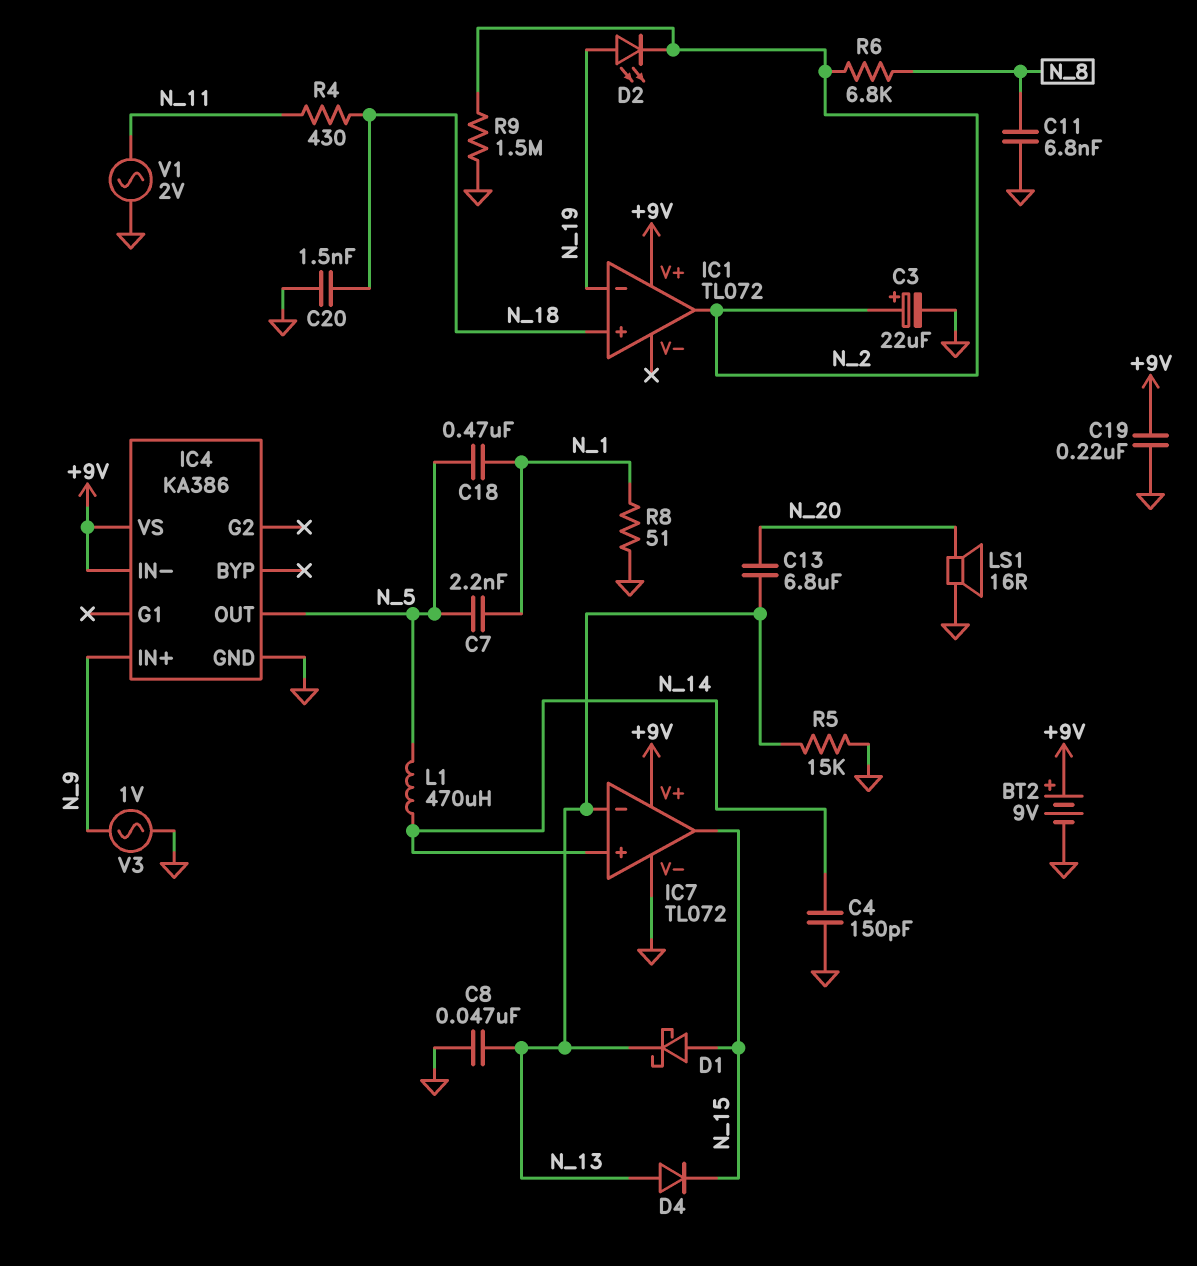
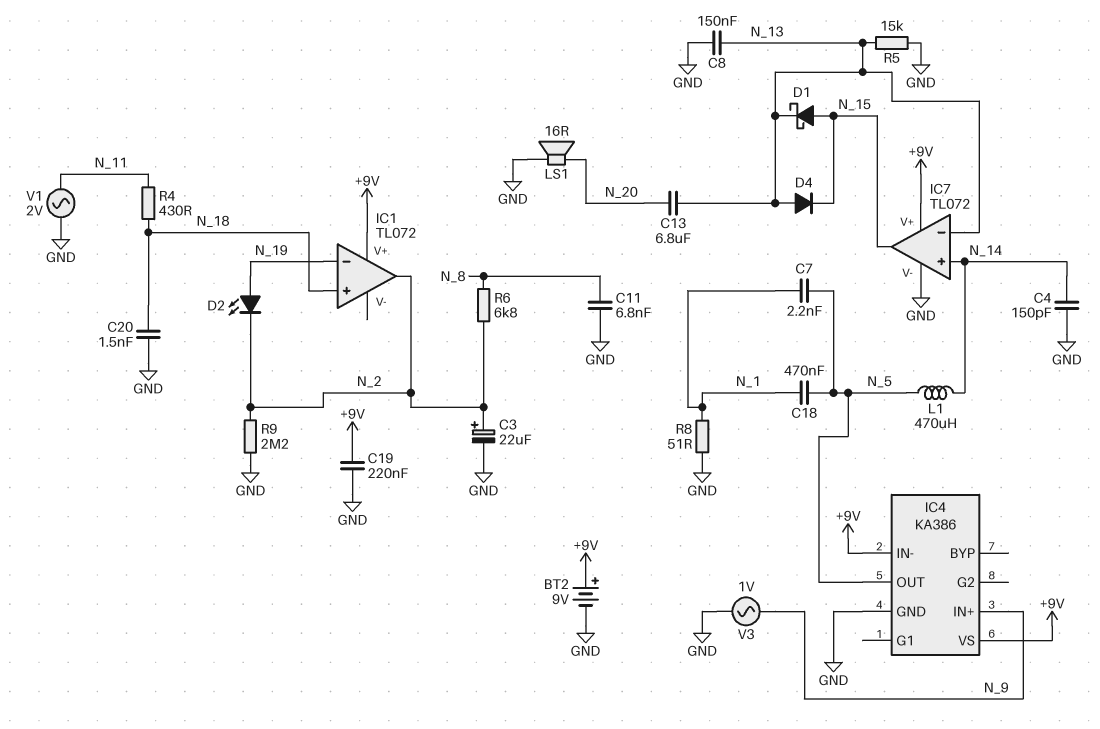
C8: 47nF (GND, N_13) -> 150nF (GND, N_13)
R9: 1.5M (GND, N_2) -> 2.2M (GND, N_2)

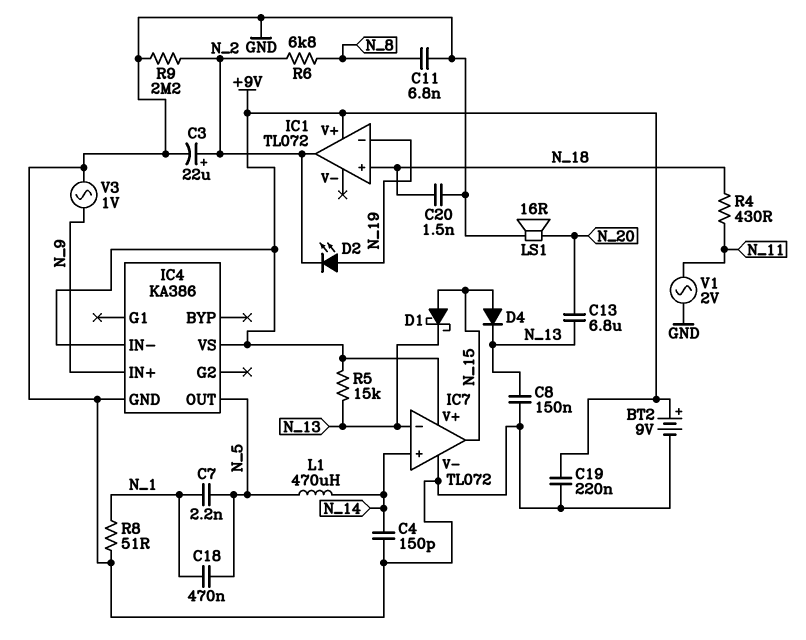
D4: diode (A N_13, K N_15) -> diode (A N_15, K N_13)
R5: 15k (GND, N_13) -> 15k (+9V, N_13)

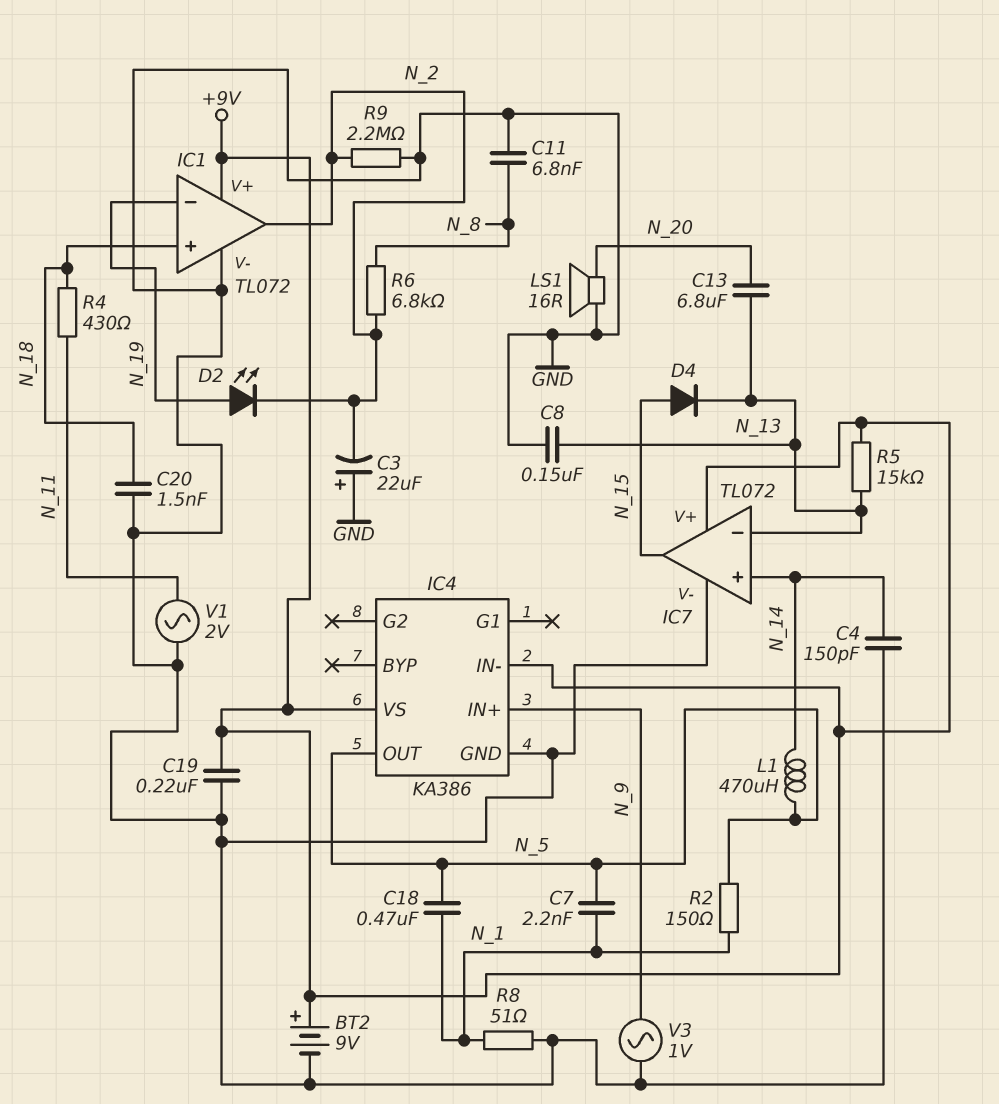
C3: 22uF (plus N_2, minus GND) -> 22uF (plus GND, minus N_2)
D1: schottky (A N_15, K N_13) -> none
IC1 pin V-: none -> GND
R2: none -> 150 (N_1, N_5)

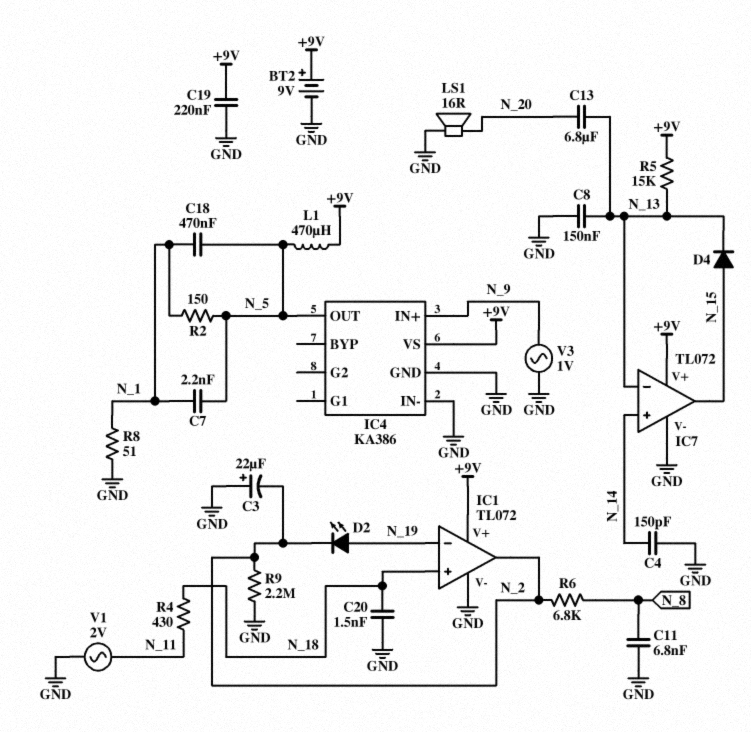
IC4 pin IN-: +9V -> GND
L1: 470uH (N_5, N_14) -> 470uH (+9V, N_5)

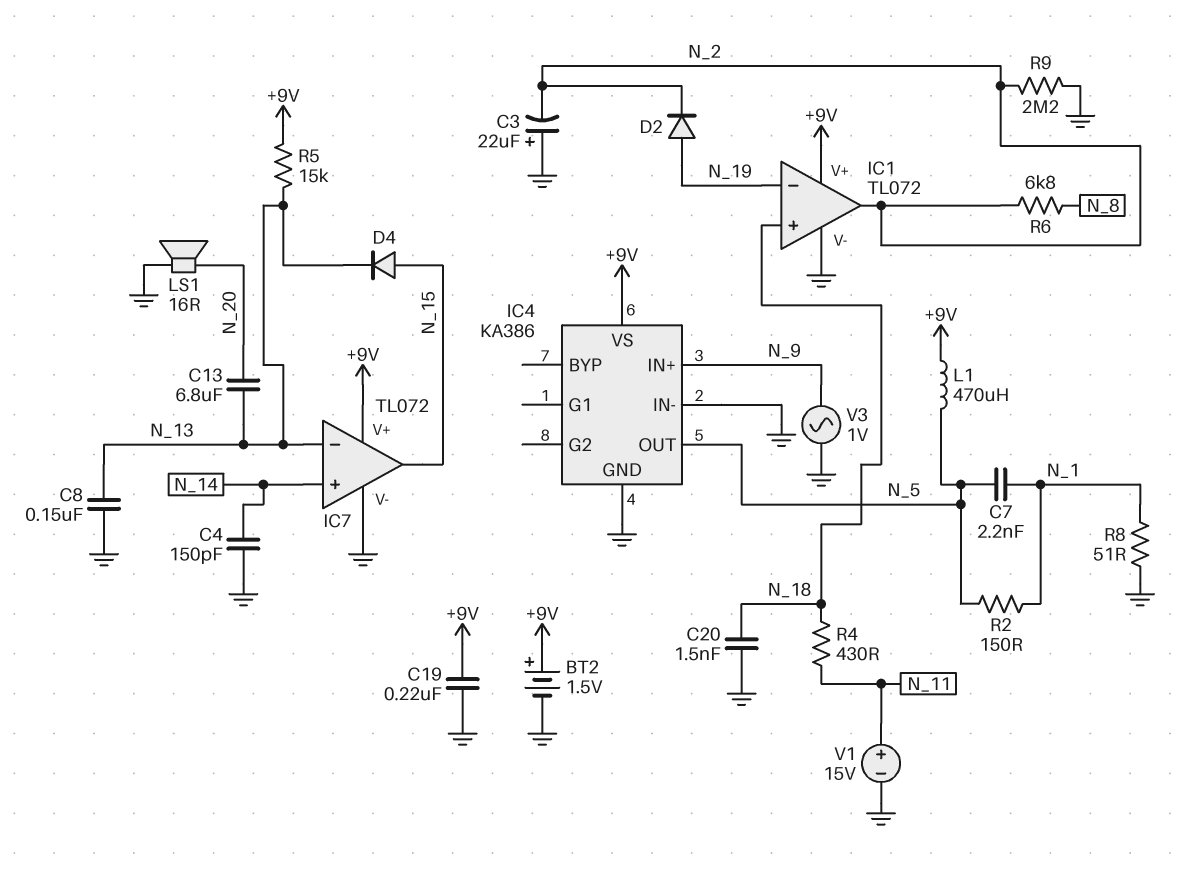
BT2: 9V (plus +9V, minus GND) -> 1.5V (plus +9V, minus GND)
C11: 6.8nF (GND, N_8) -> none
C18: 470nF (N_1, N_5) -> none
D2: LED (A N_19, K N_2) -> diode (A N_19, K N_2)
V1: AC 2V (GND, N_11) -> 15V (plus N_11, minus GND)

